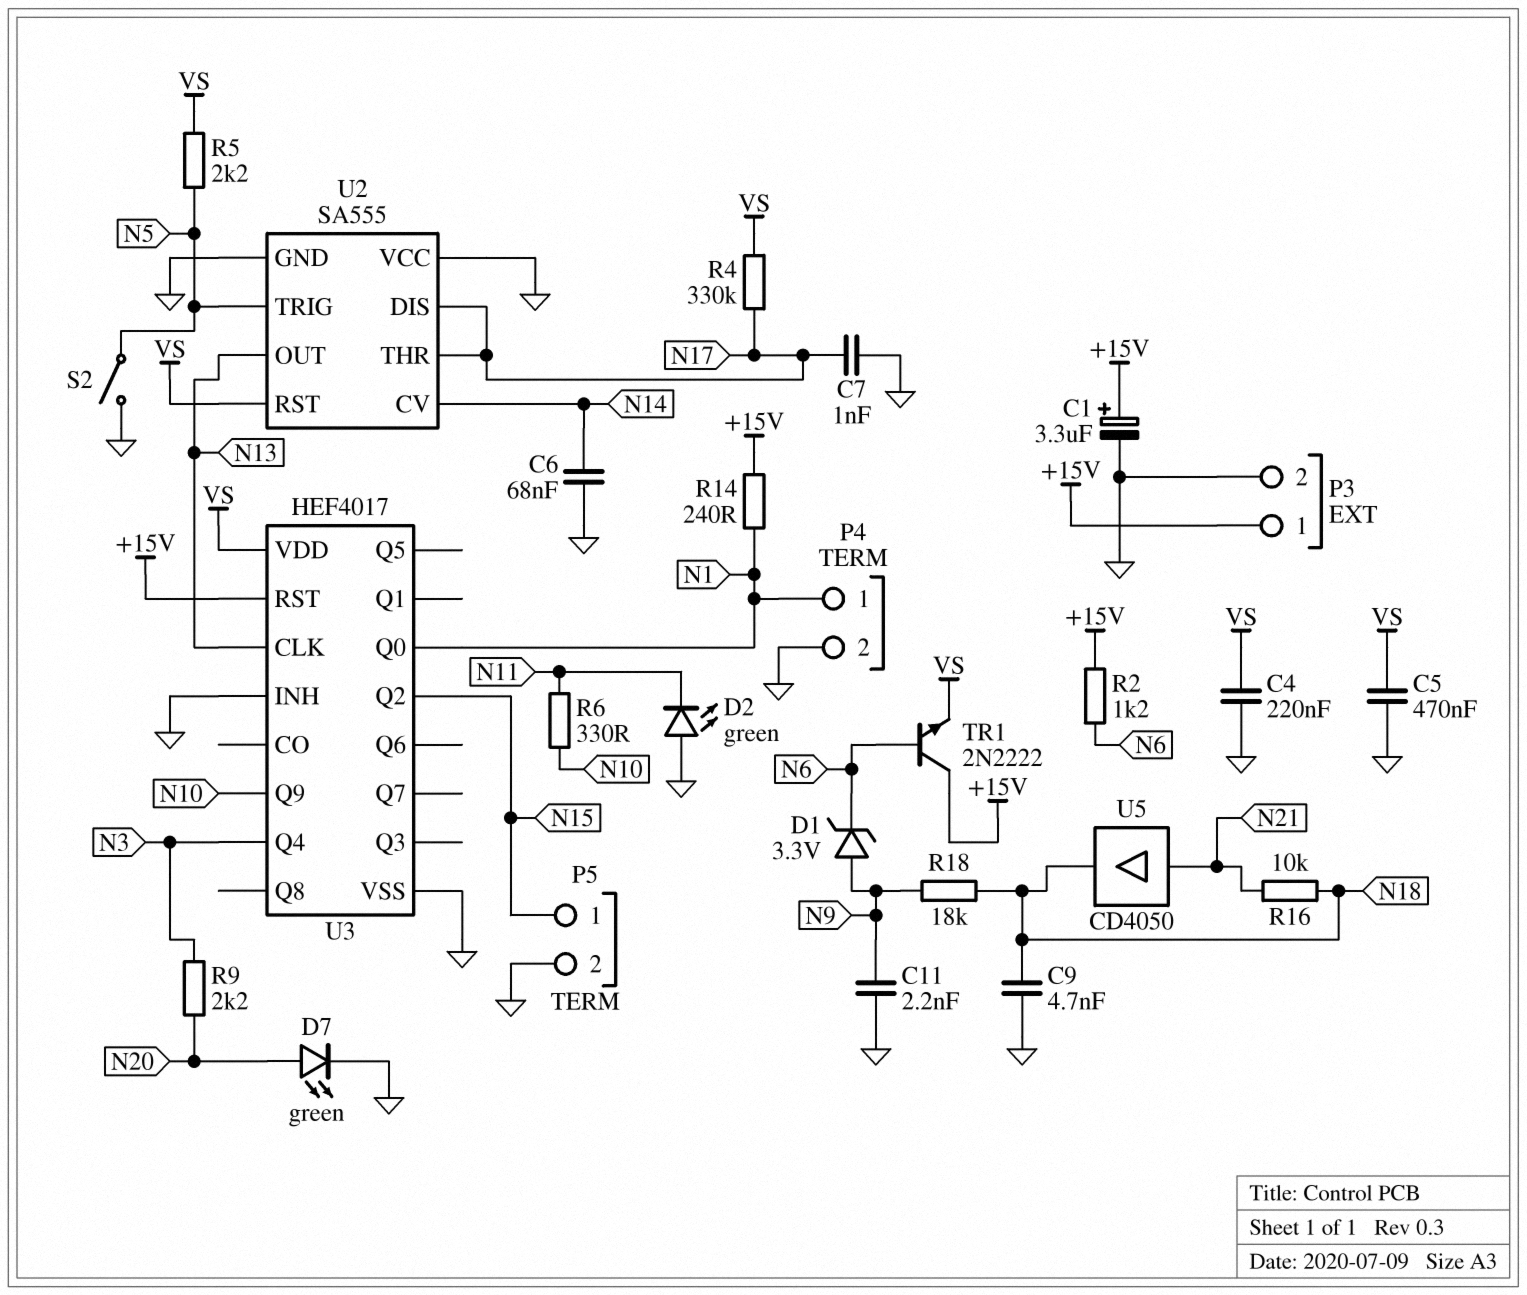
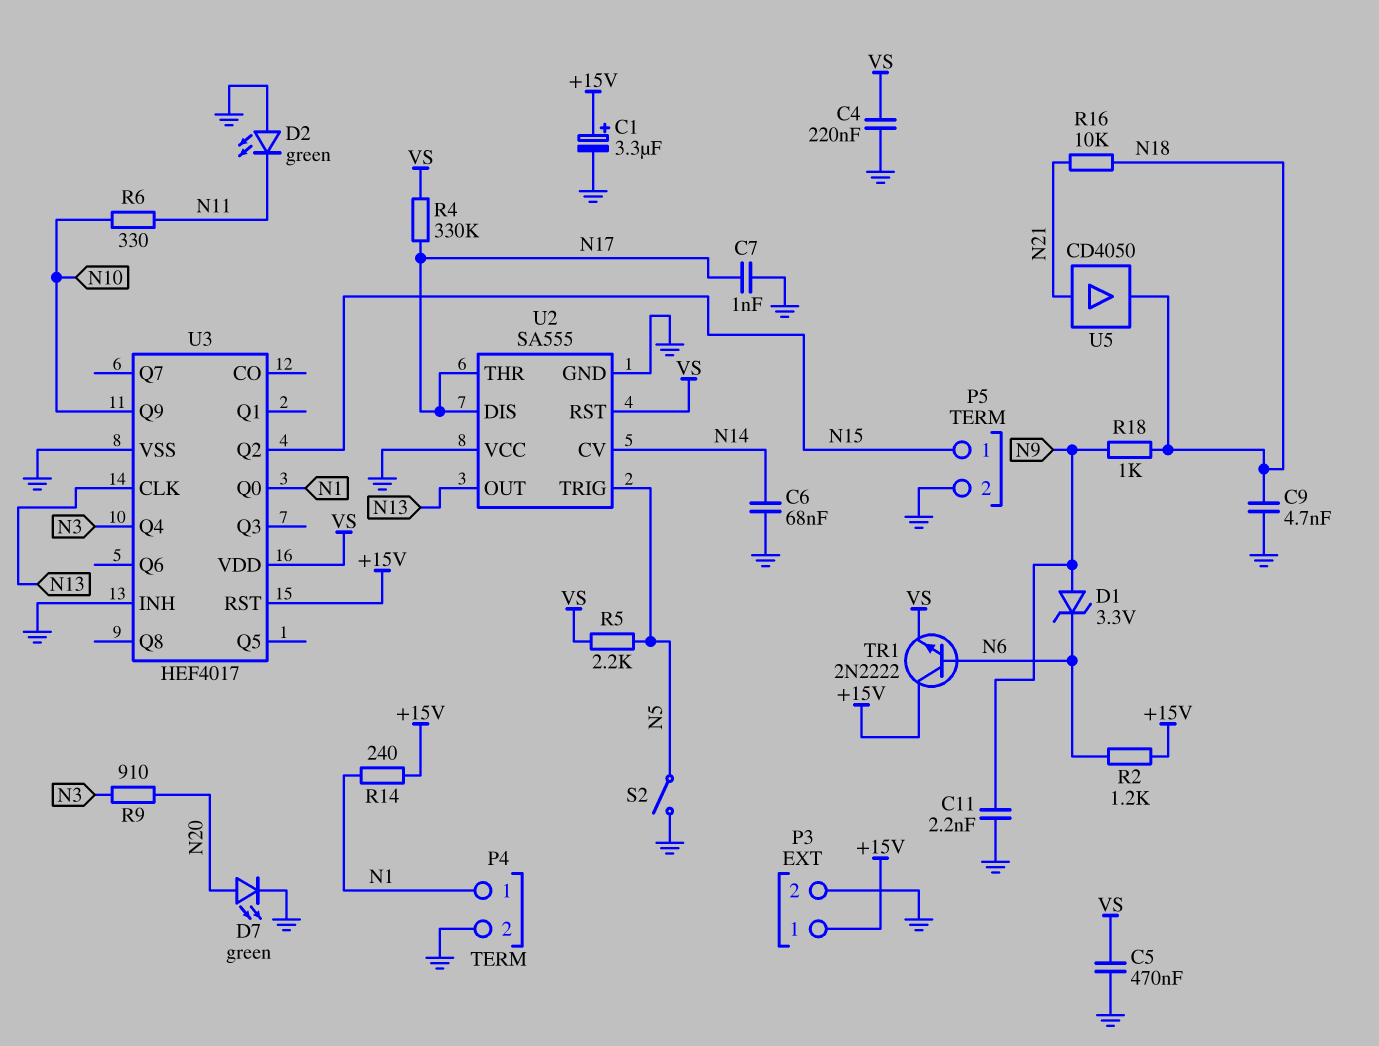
R9: 2.2k (N3, N20) -> 910 (N3, N20)
R18: 18k (N9, N18) -> 1k (N9, N18)

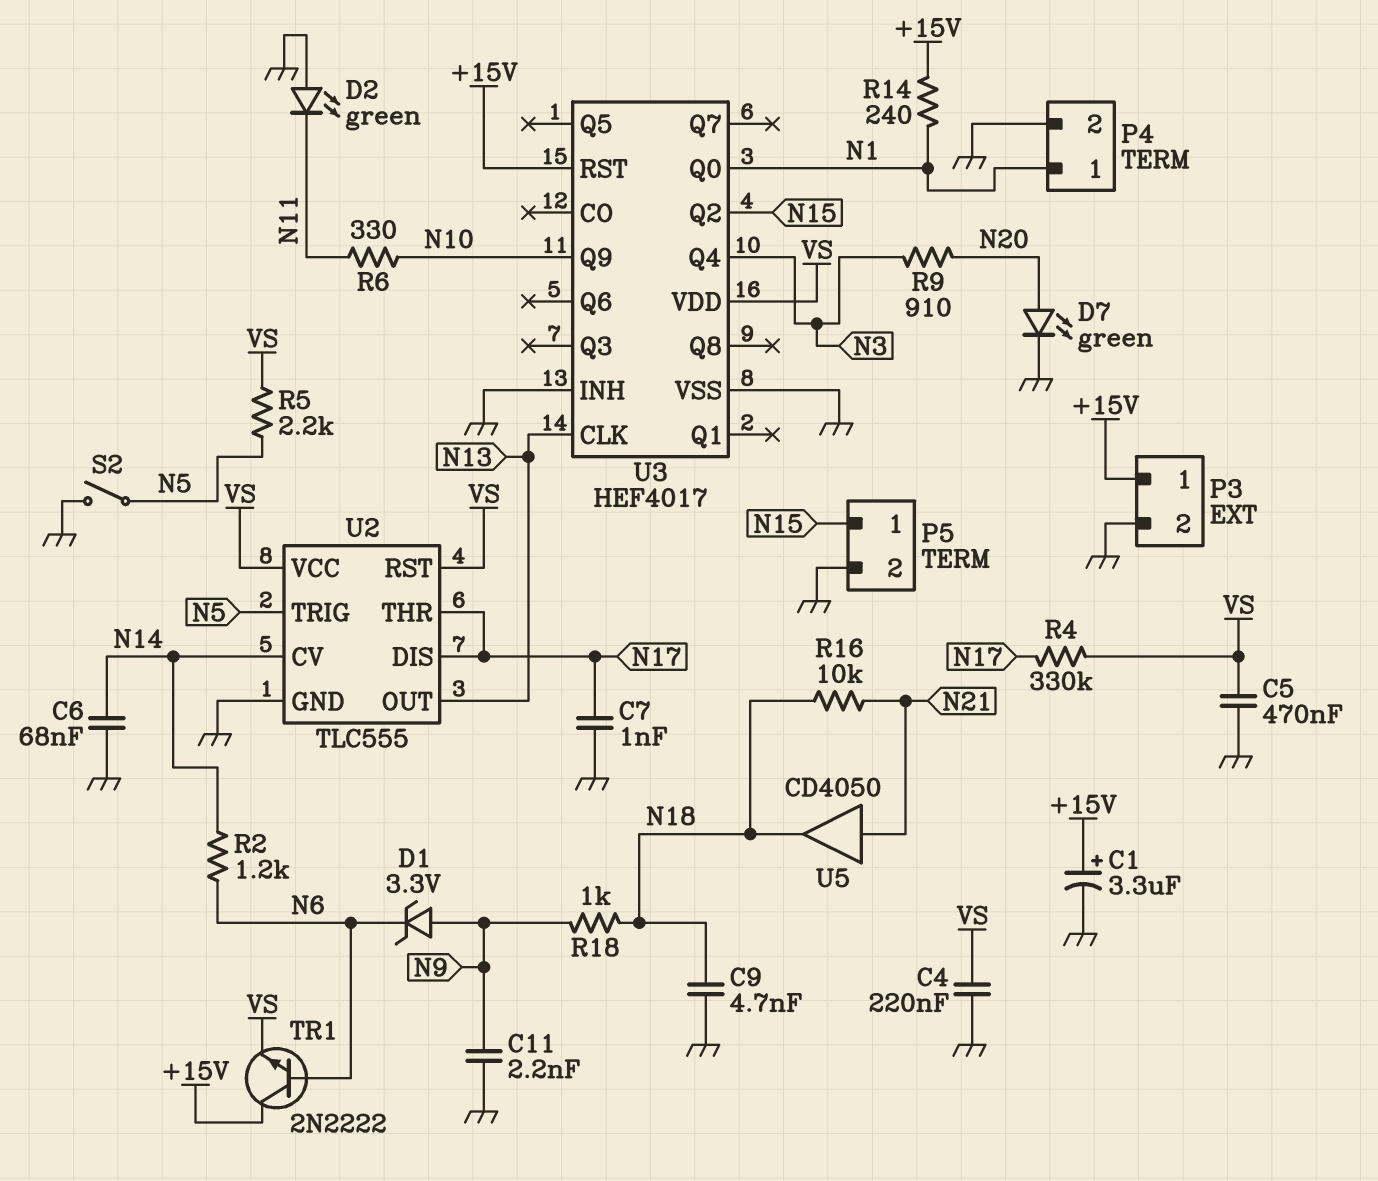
R2: 1.2k (+15V, N6) -> 1.2k (N6, N14)
U2: SA555 -> TLC555
U2 pin VCC: GND -> VS

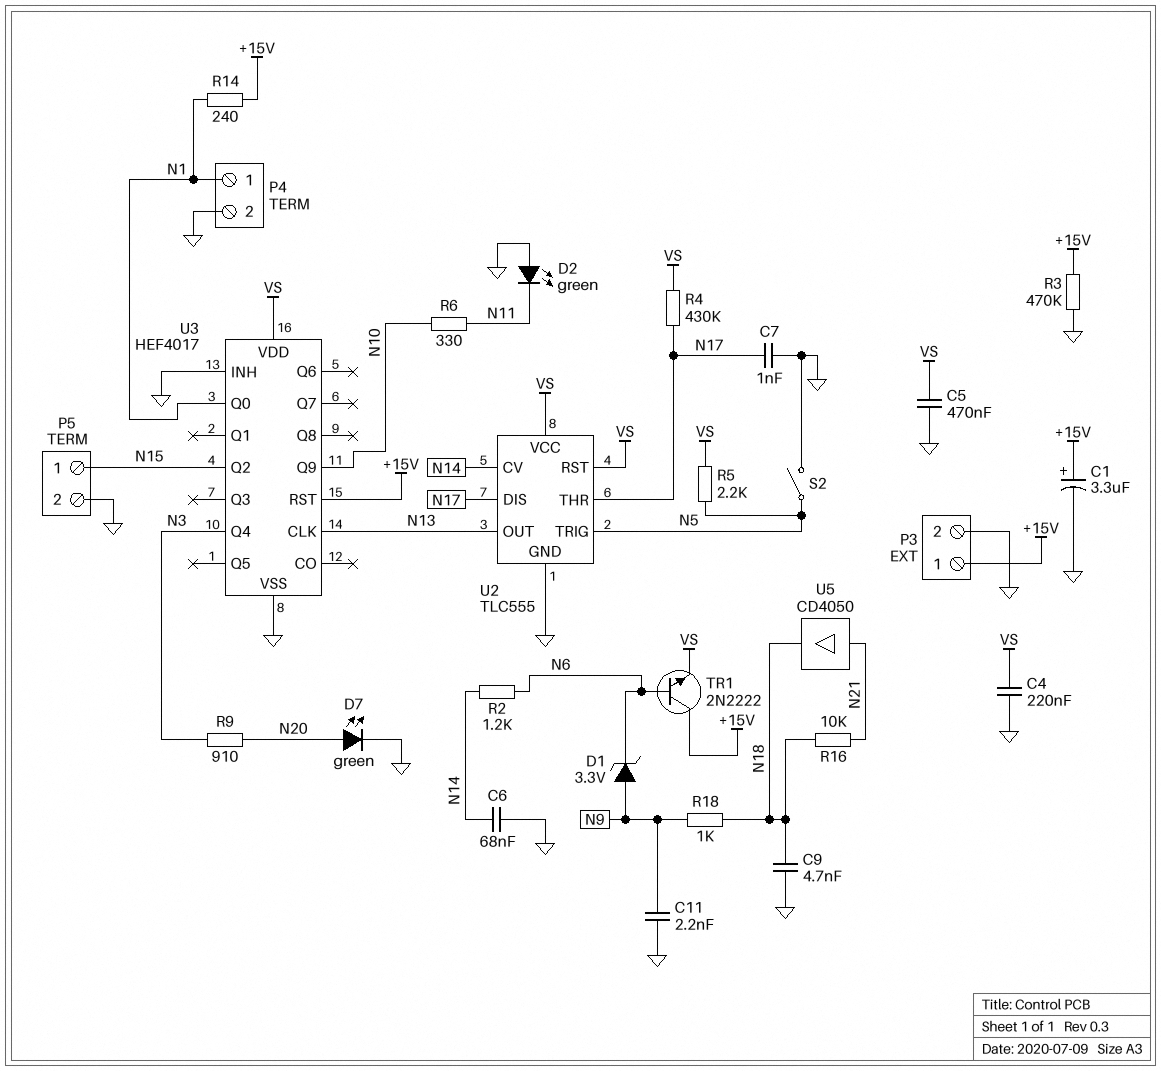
R3: none -> 470k (+15V, GND)
R4: 330k (N17, VS) -> 430k (N17, VS)

